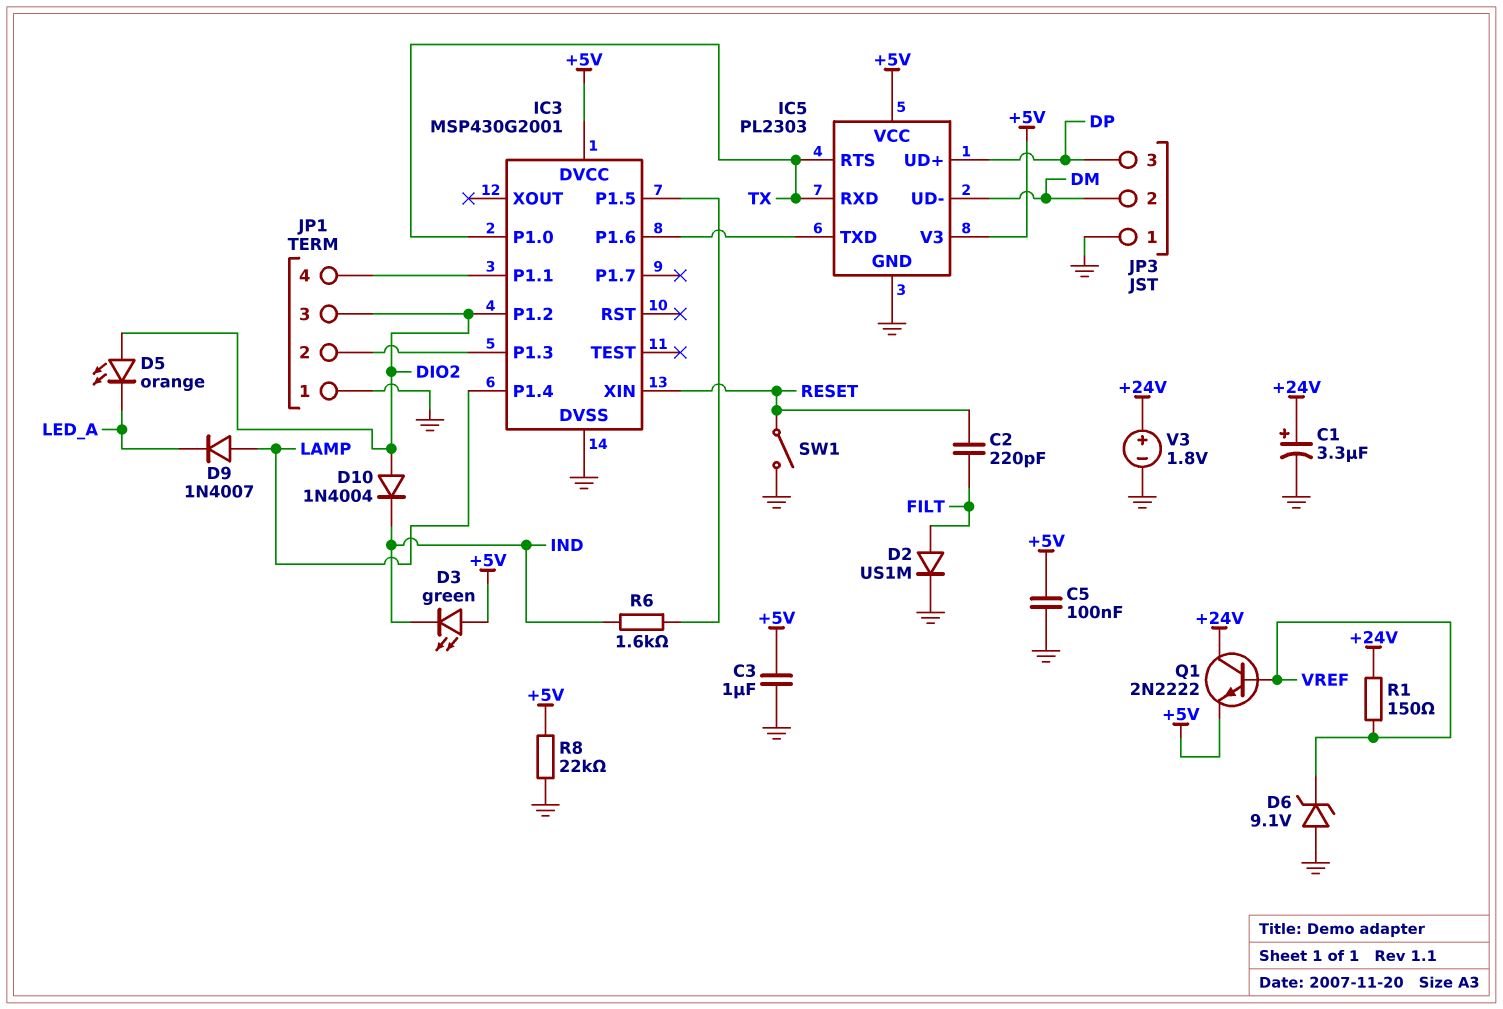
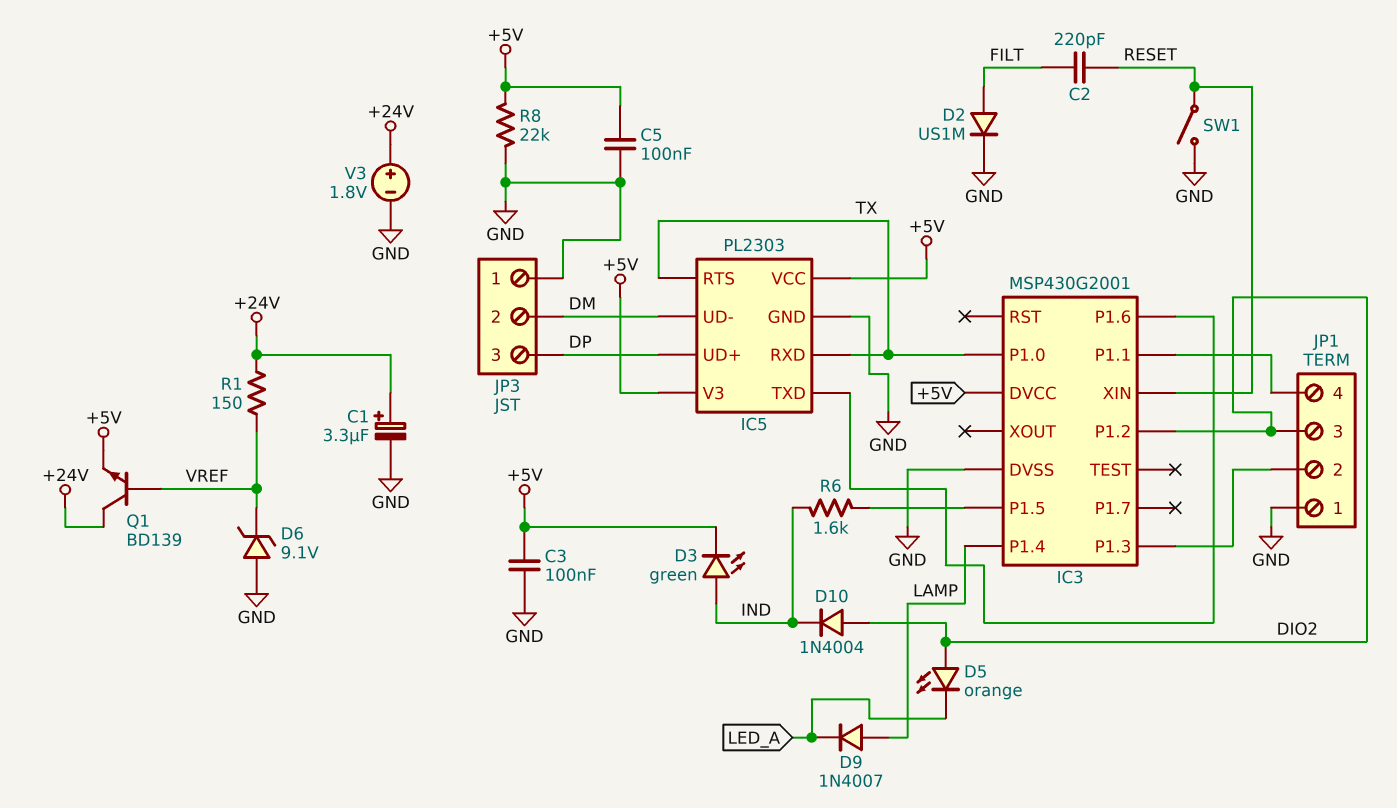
C3: 1uF (+5V, GND) -> 100nF (+5V, GND)
D3: LED green (A +5V, K IND) -> LED green (A IND, K +5V)
Q1: NPN 2N2222 (B VREF, C +24V, E +5V) -> NPN BD139 (B VREF, C +24V, E +5V)

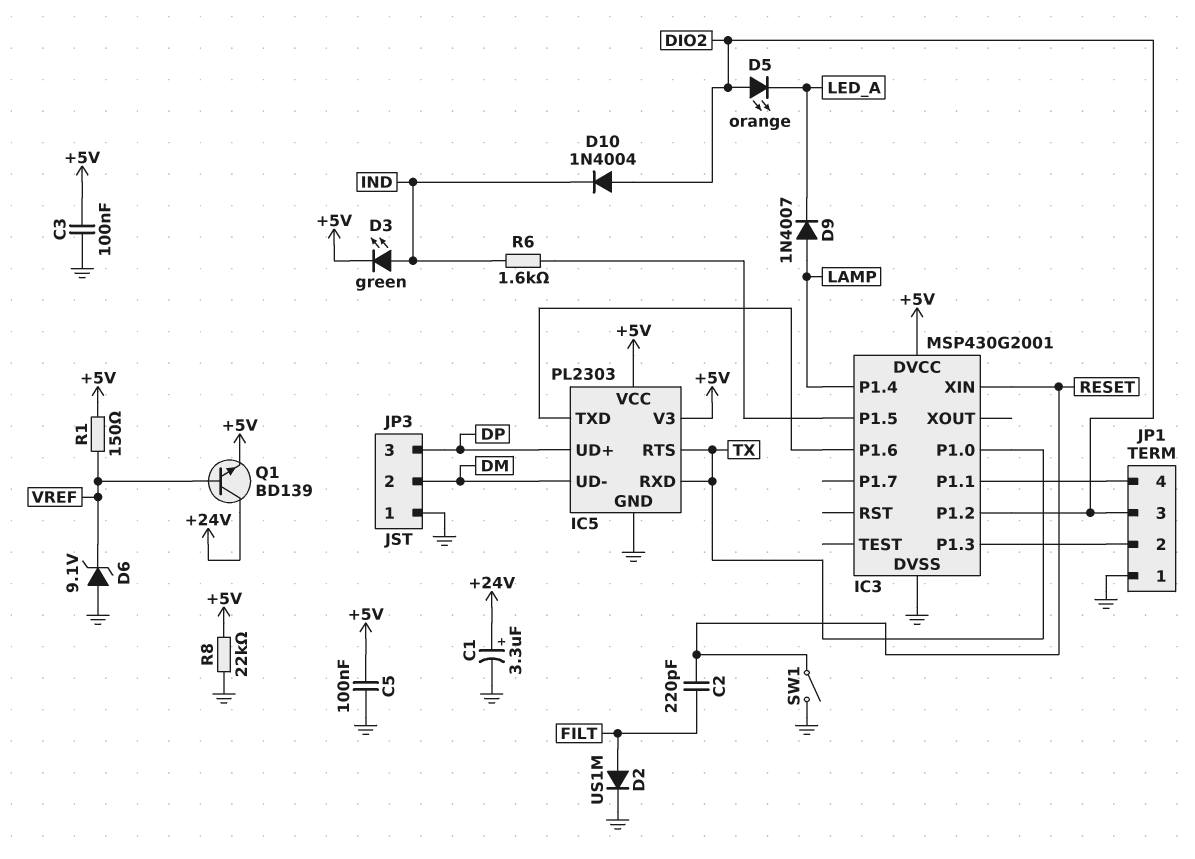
R1: 150 (+24V, VREF) -> 150 (+5V, VREF)
V3: 1.8V (plus +24V, minus GND) -> none

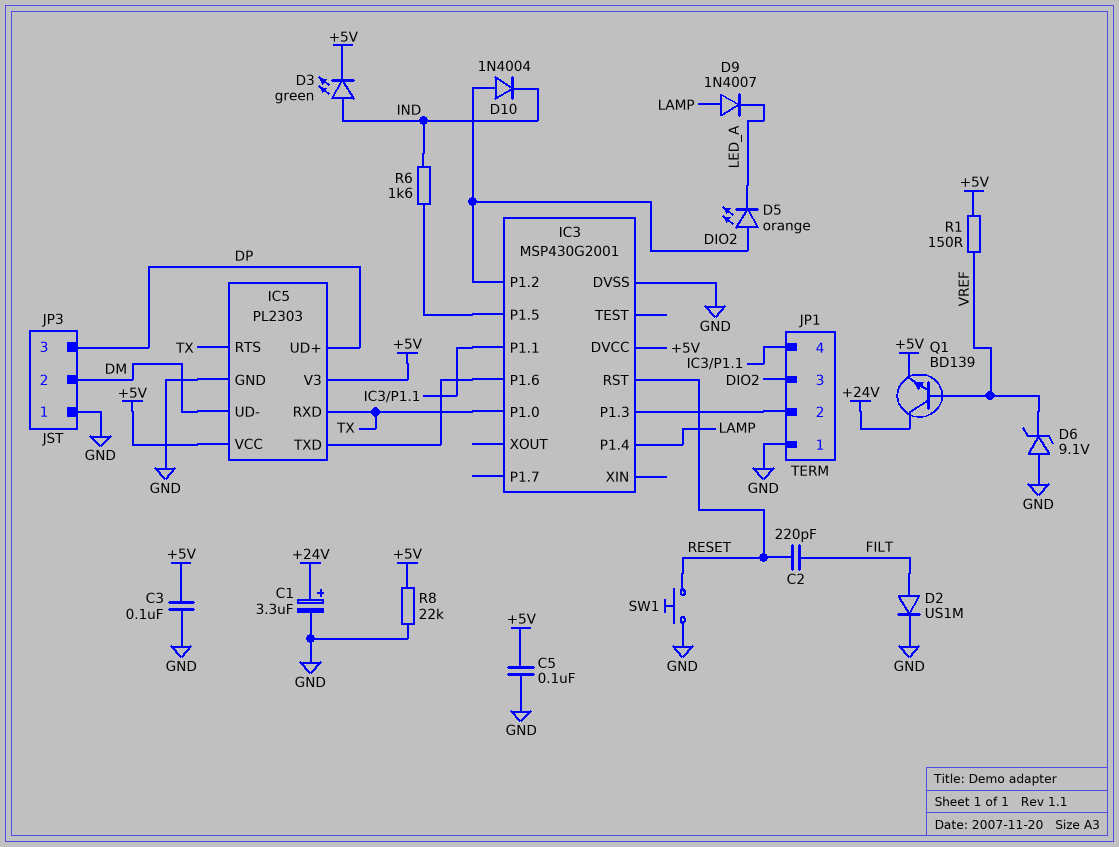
IC3 pin RST: none -> RESET
IC3 pin XIN: RESET -> none
SW1: switch (GND, RESET) -> button (GND, RESET)

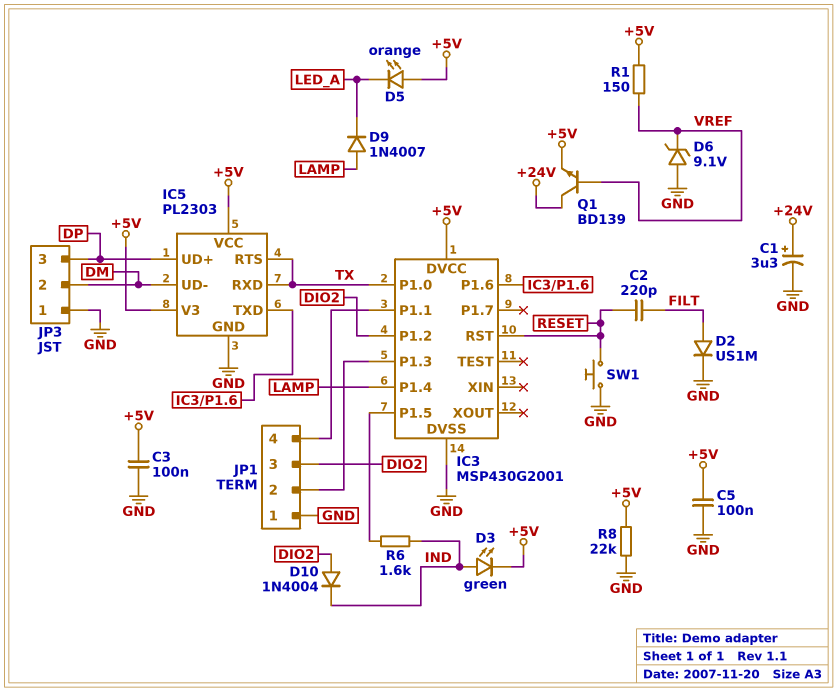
D5: LED orange (A DIO2, K LED_A) -> LED orange (A +5V, K LED_A)

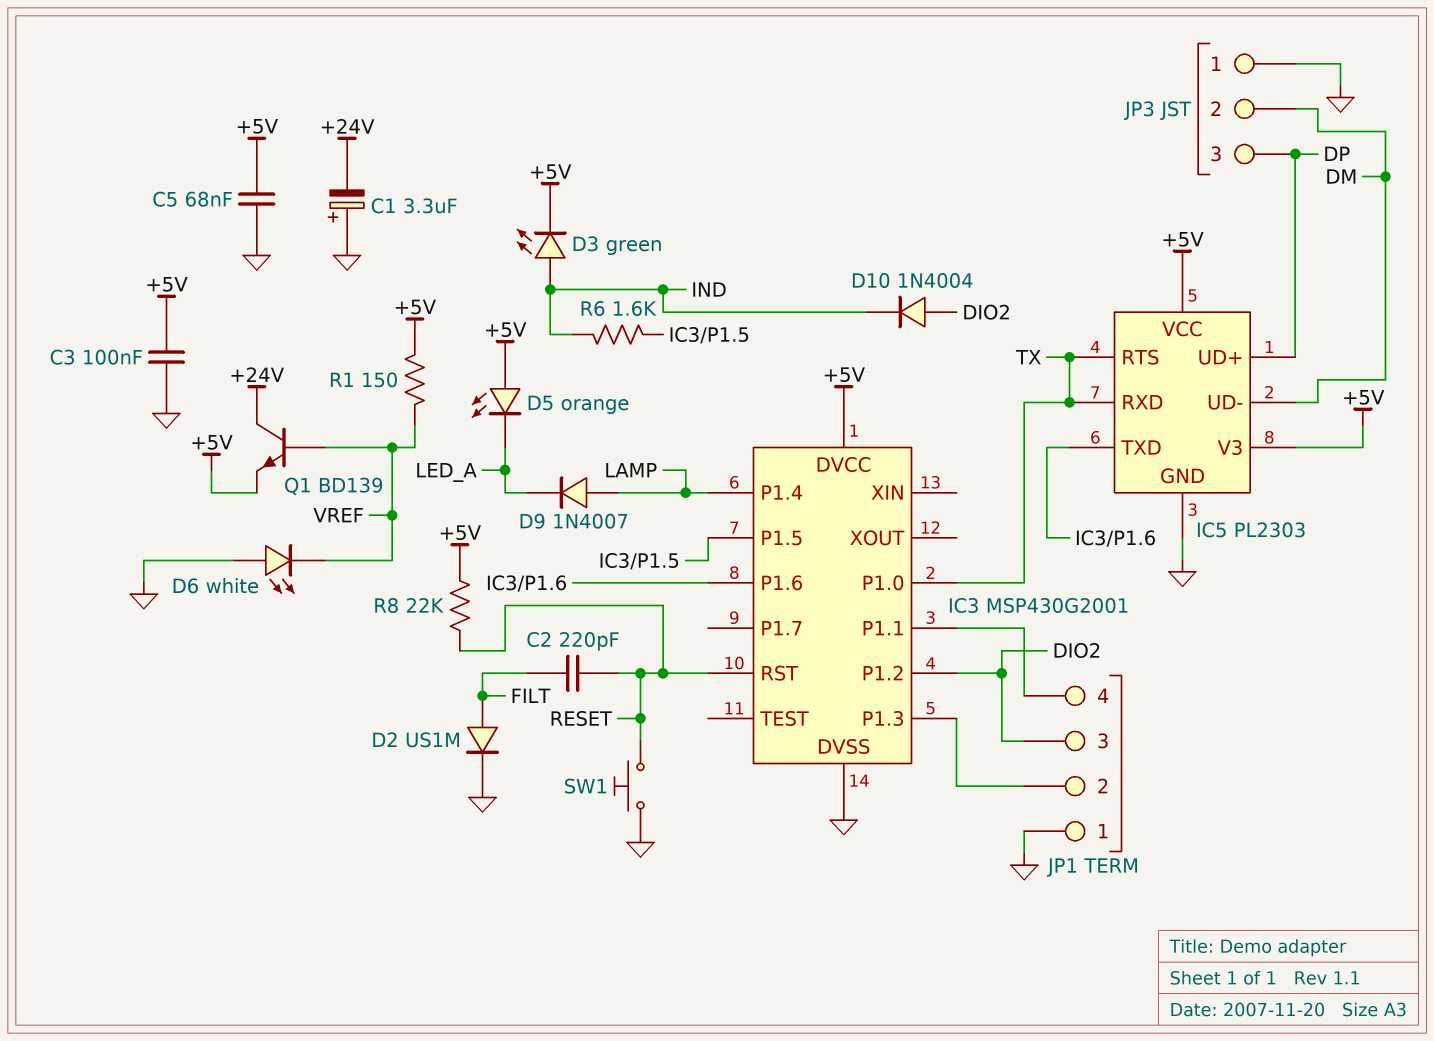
C1: 3.3uF (plus +24V, minus GND) -> 3.3uF (plus GND, minus +24V)
C5: 100nF (+5V, GND) -> 68nF (+5V, GND)
D6: zener 9.1V (A GND, K VREF) -> LED white (A GND, K VREF)
R8: 22k (+5V, GND) -> 22k (+5V, RESET)

